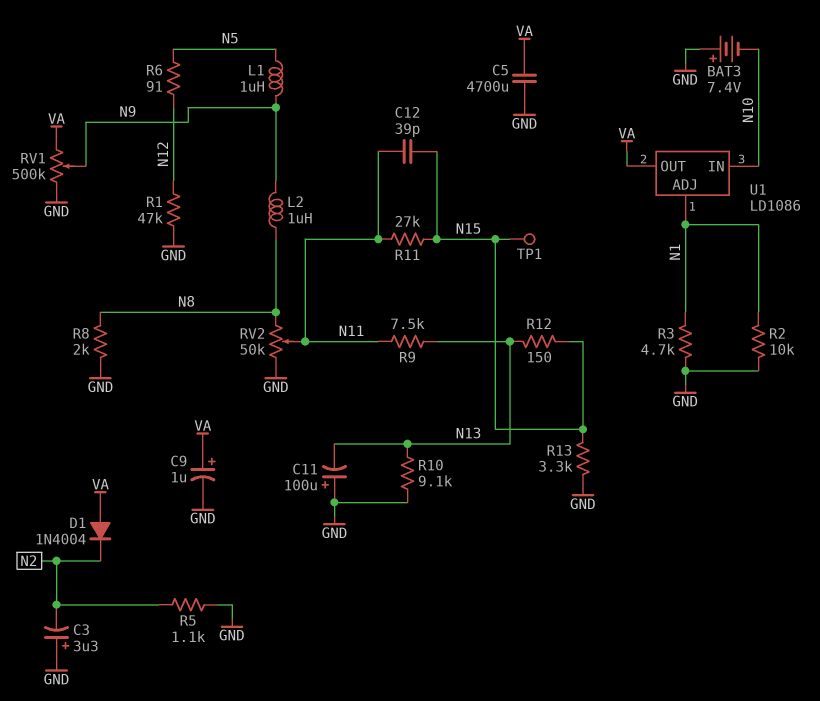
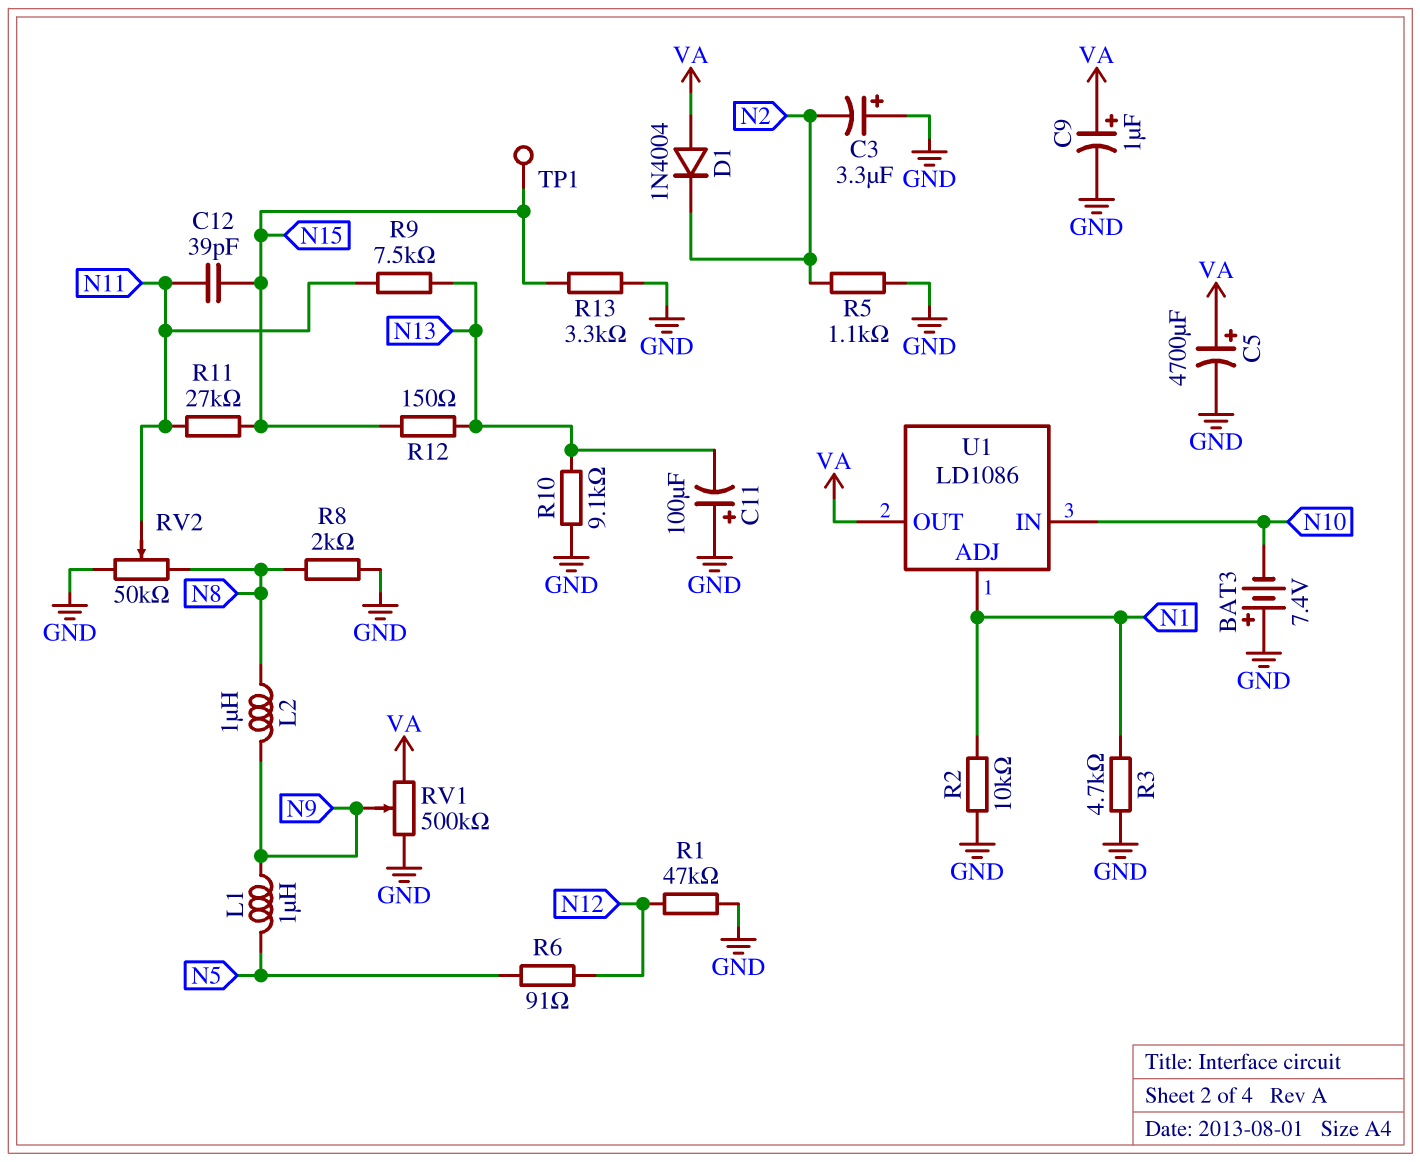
C5: 4700uF (GND, VA) -> 4700uF (plus VA, minus GND)

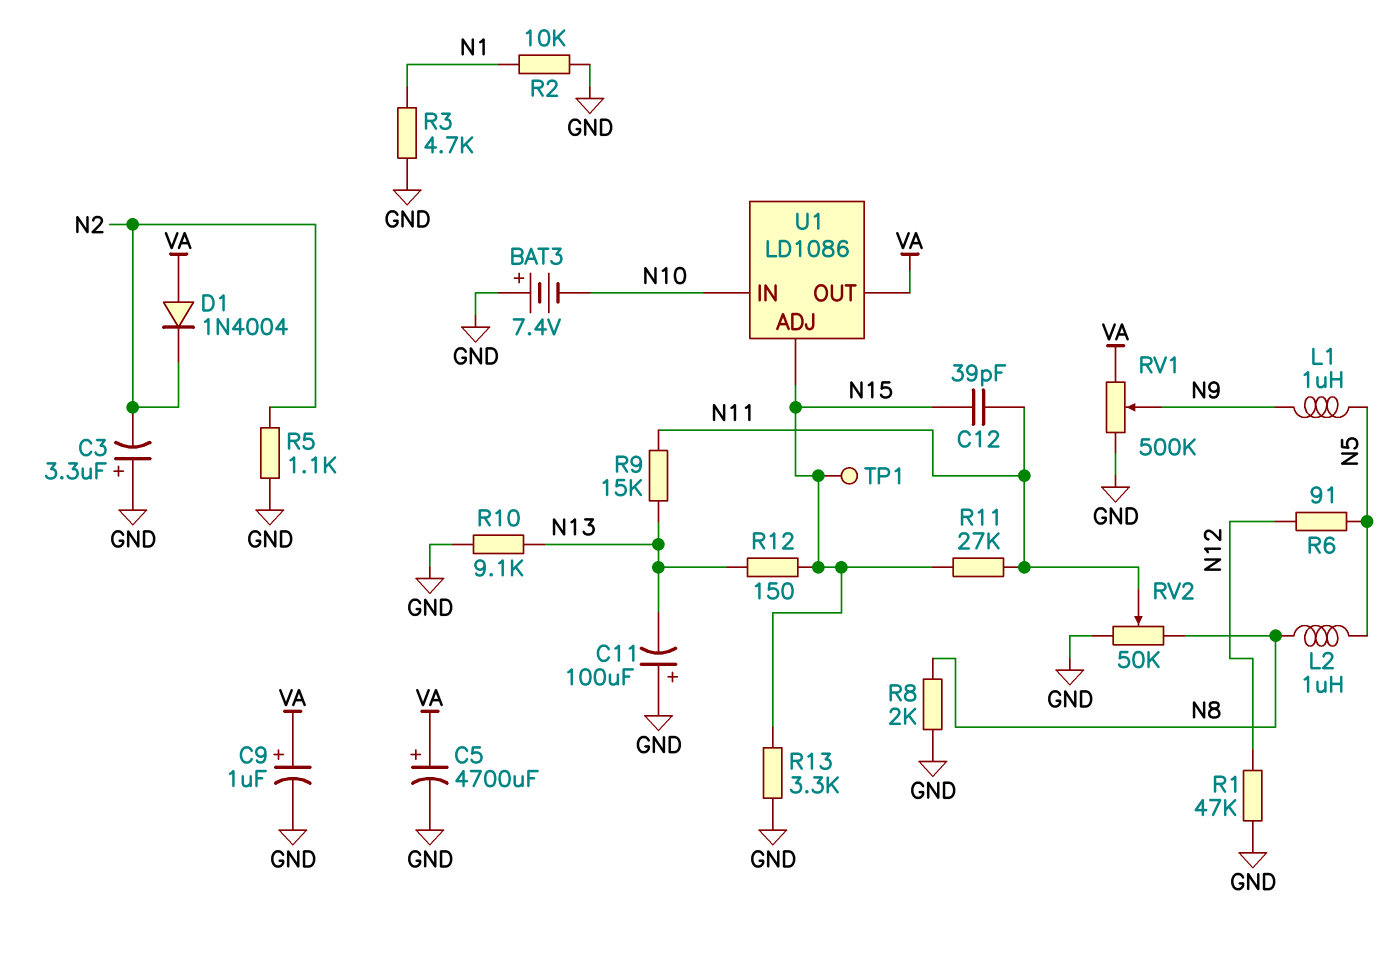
L2: 1uH (N8, N9) -> 1uH (N5, N8)
R9: 7.5k (N11, N13) -> 15k (N11, N13)
U1 pin ADJ: N1 -> N15

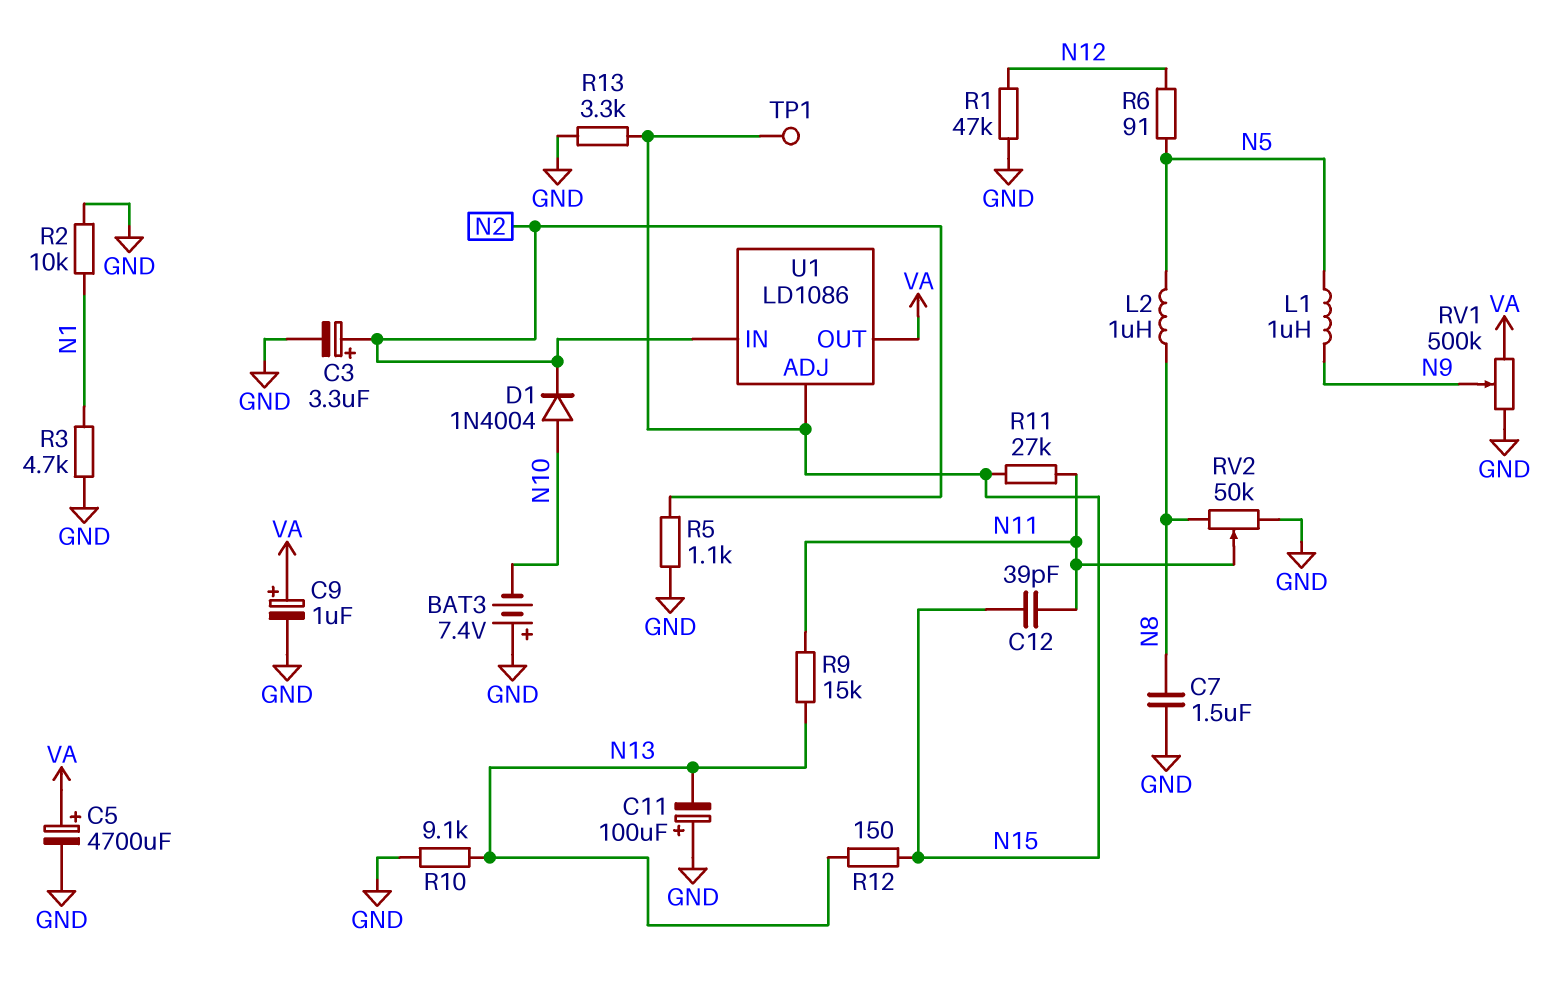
C3: 3.3uF (plus GND, minus N2) -> 3.3uF (plus N2, minus GND)
C7: none -> 1.5uF (GND, N8)
D1: diode 1N4004 (A VA, K N2) -> diode 1N4004 (A N10, K N2)
R8: 2k (GND, N8) -> none
U1 pin IN: N10 -> N2

